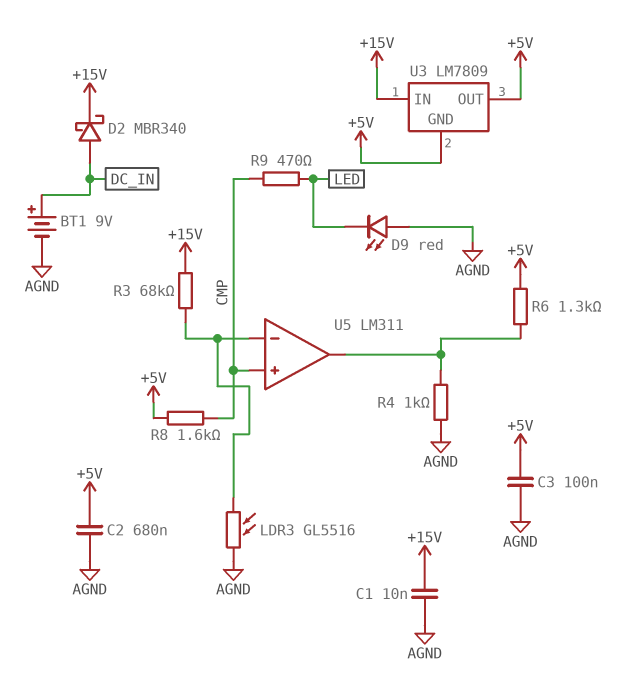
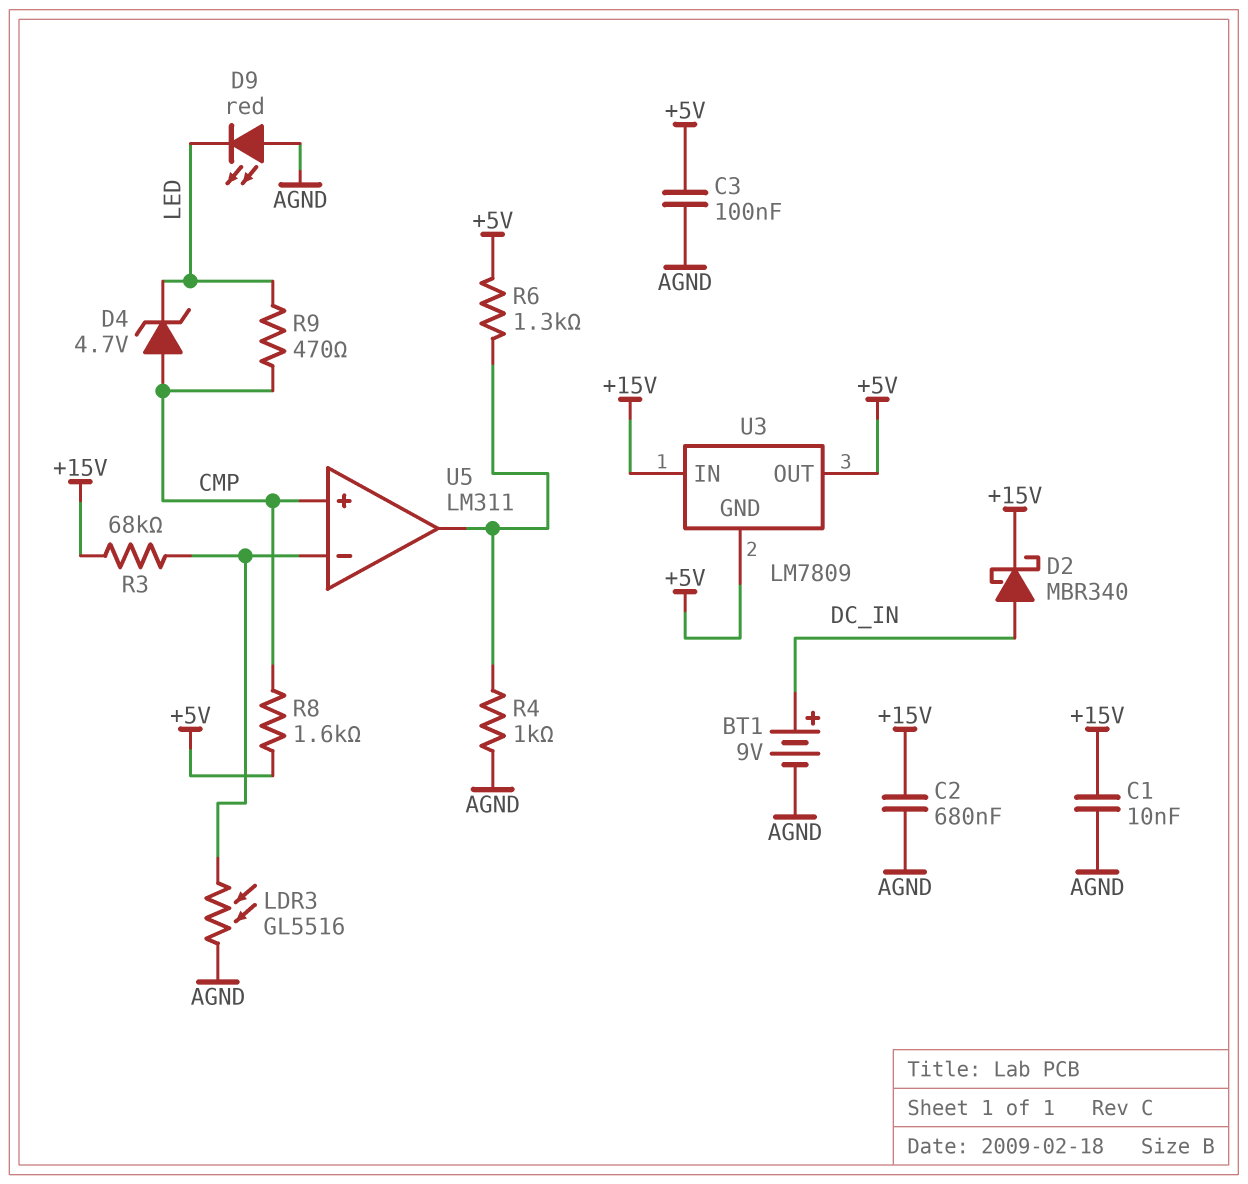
C2: 680nF (+5V, AGND) -> 680nF (+15V, AGND)
D4: none -> zener 4.7V (A CMP, K LED)

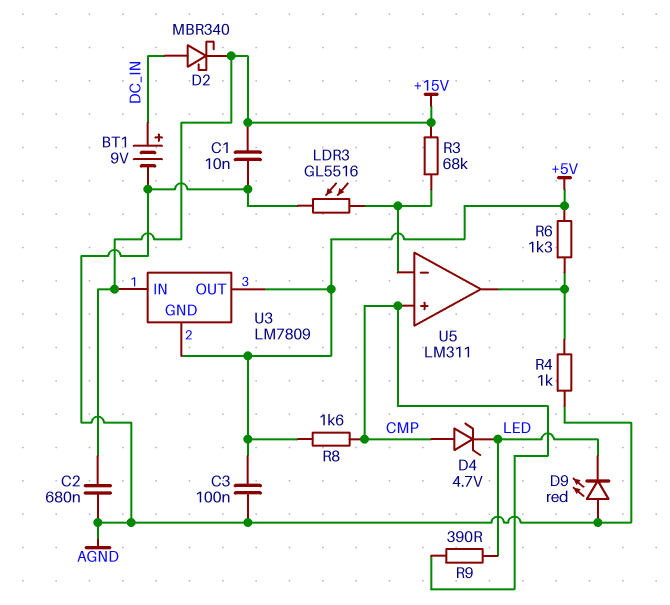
R9: 470 (CMP, LED) -> 390 (CMP, LED)

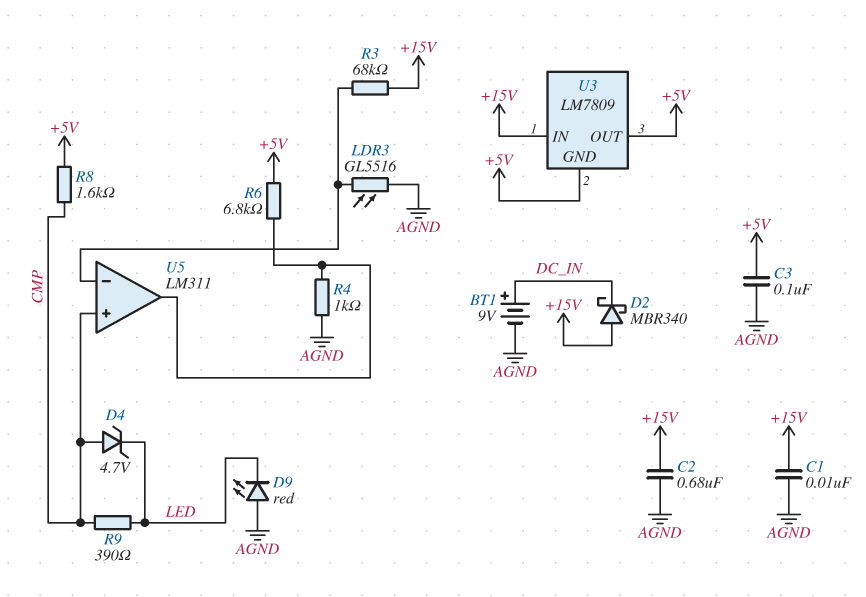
D2: schottky MBR340 (A DC_IN, K +15V) -> schottky MBR340 (A +15V, K DC_IN)
R6: 1.3k (+5V, U5/out) -> 6.8k (+5V, U5/out)

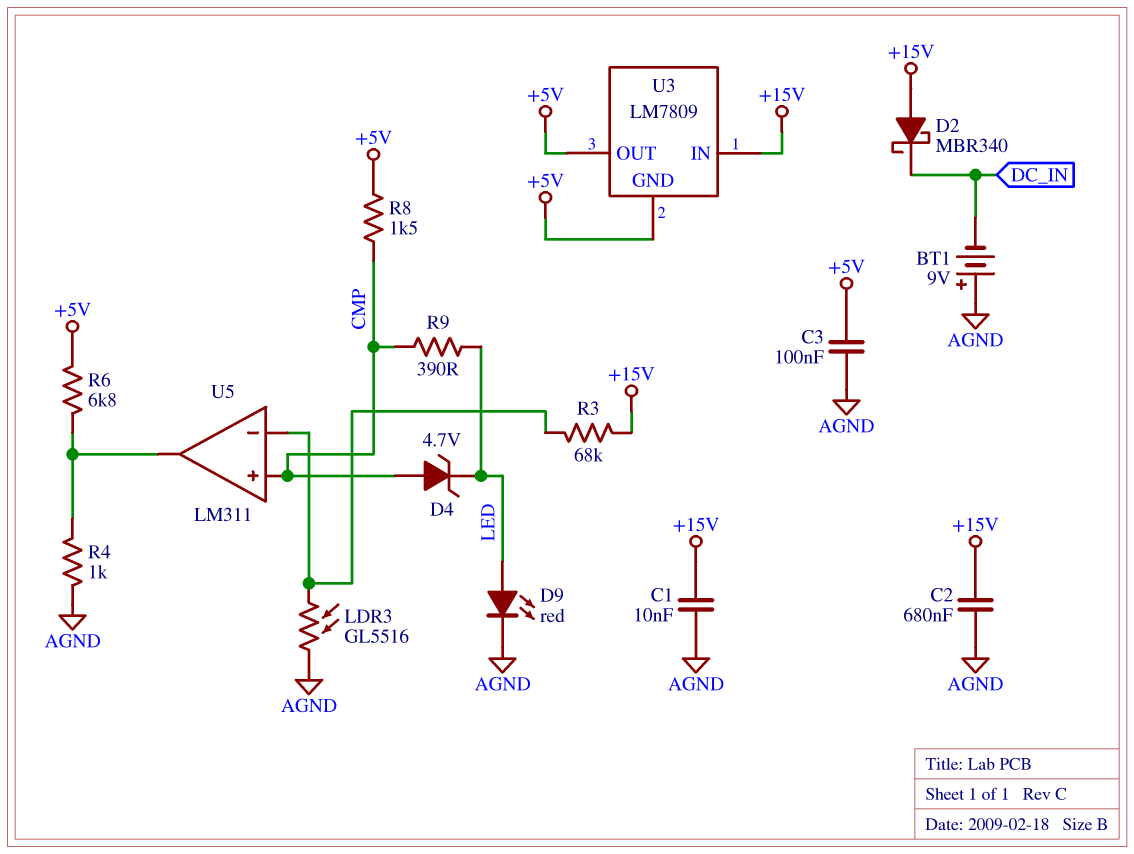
BT1: 9V (plus DC_IN, minus AGND) -> 9V (plus AGND, minus DC_IN)
D9: LED red (A AGND, K LED) -> LED red (A LED, K AGND)
R8: 1.6k (+5V, CMP) -> 1.5k (+5V, CMP)

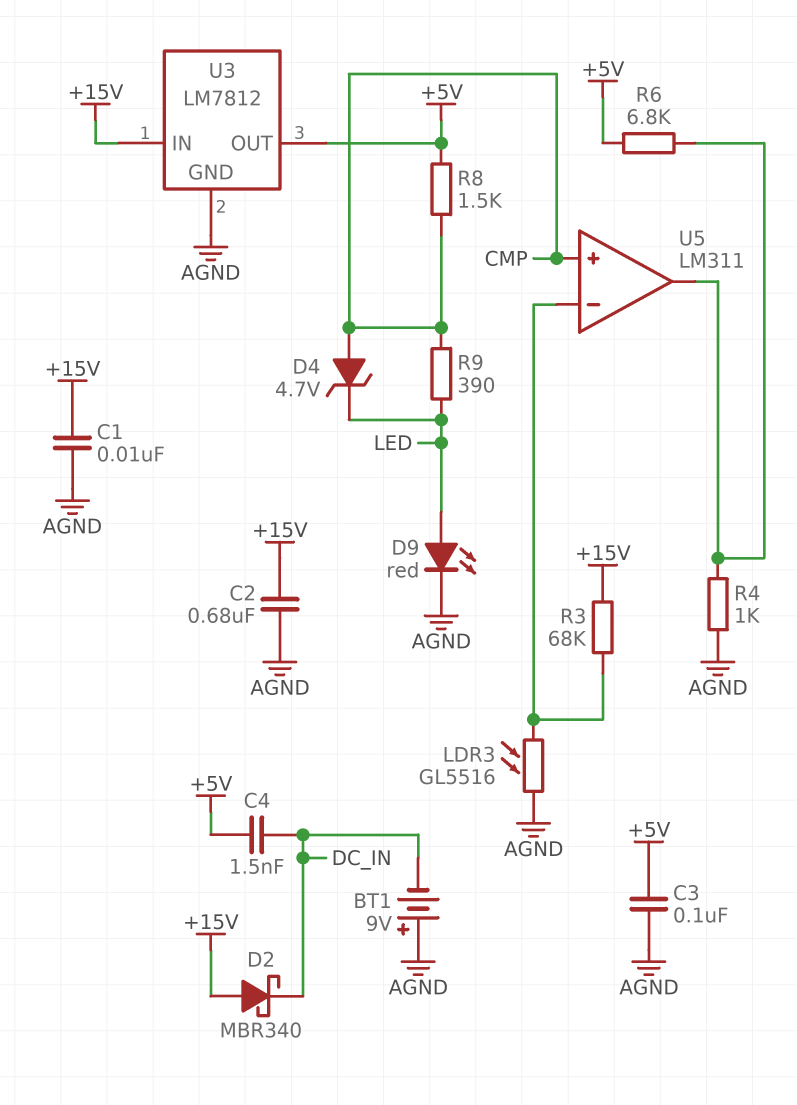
C4: none -> 1.5nF (+5V, DC_IN)
U3: LM7809 -> LM7812
U3 pin GND: +5V -> AGND

